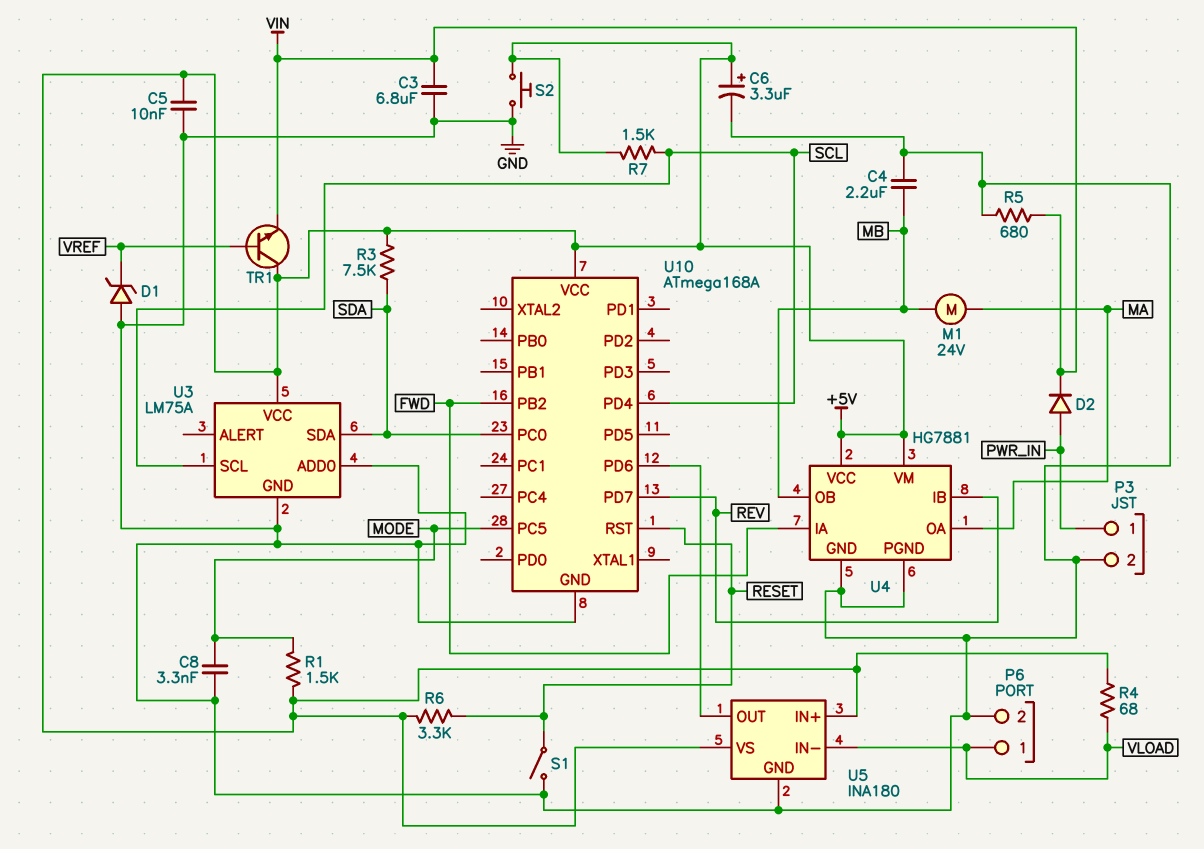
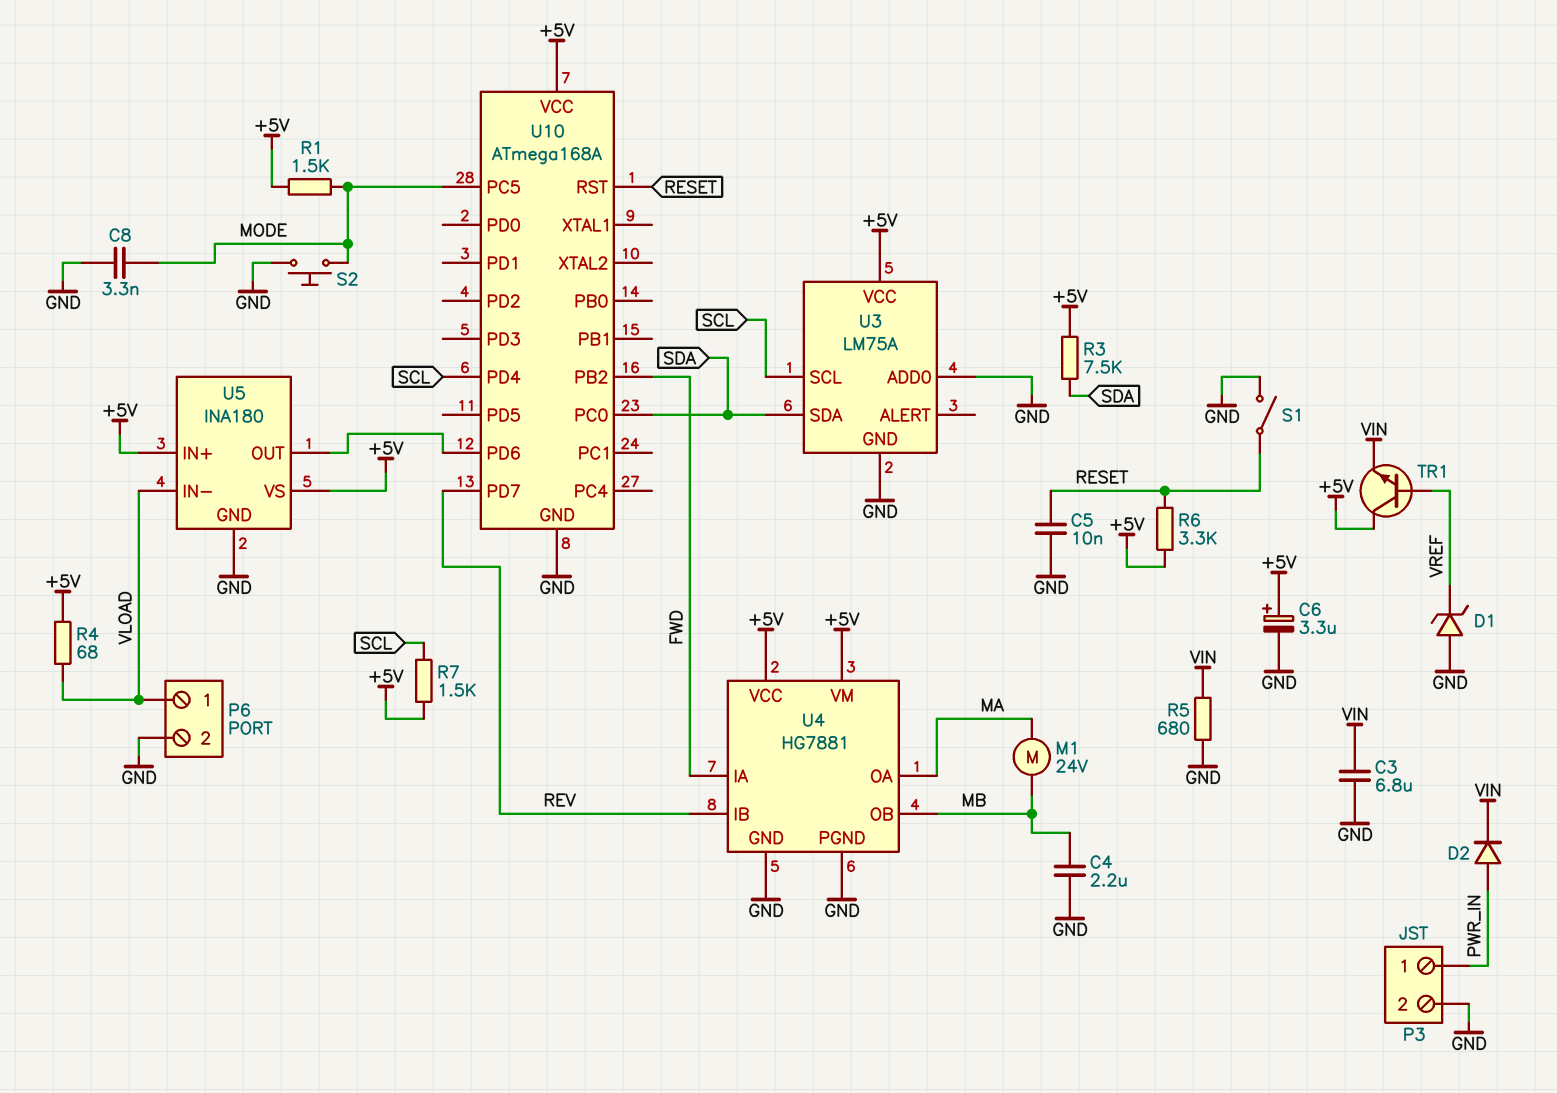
C5: 10nF (+5V, GND) -> 10nF (GND, RESET)
S2: button (+5V, GND) -> button (GND, MODE)

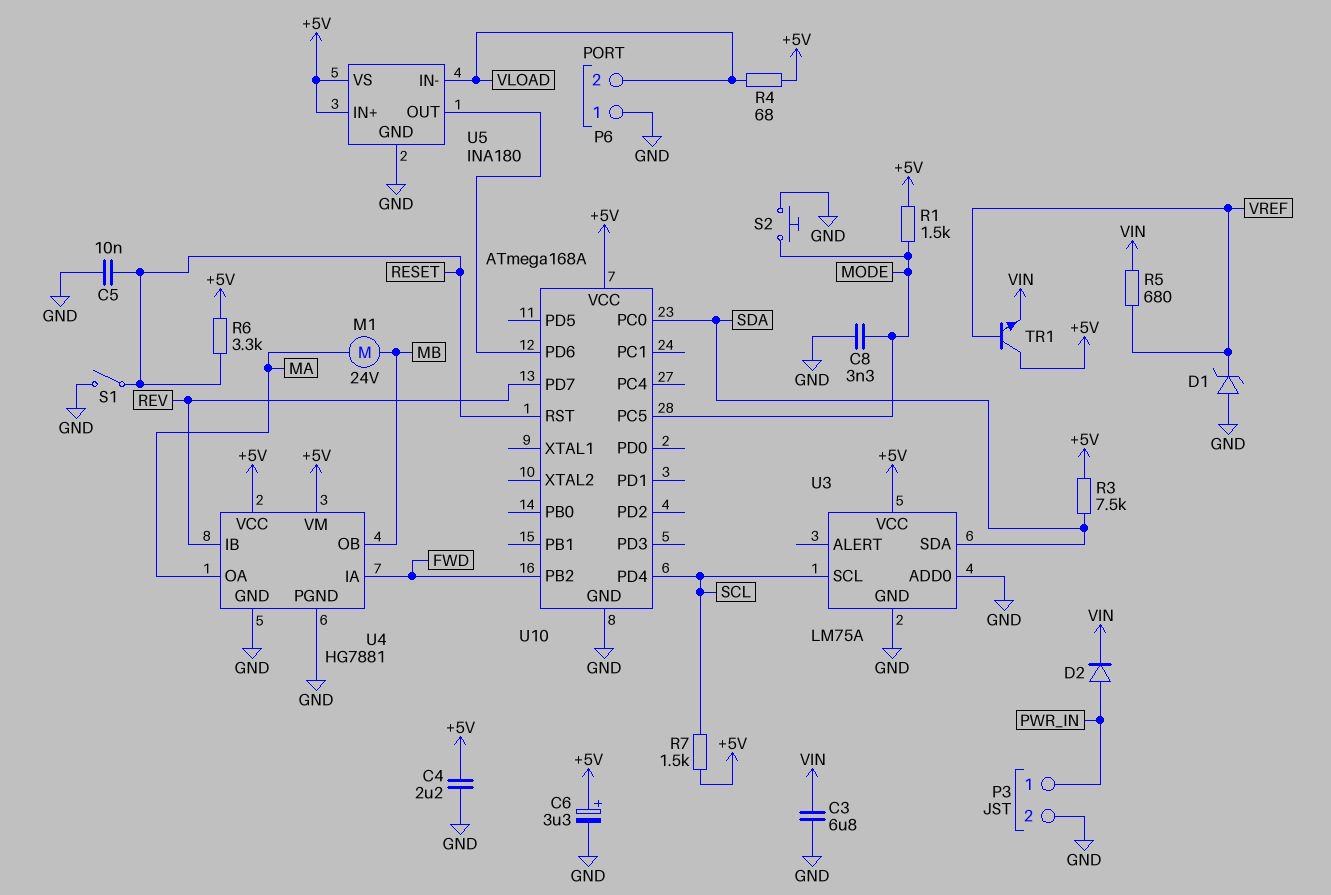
C4: 2.2uF (GND, MB) -> 2.2uF (+5V, GND)
P6 pin 1: VLOAD -> GND
P6 pin 2: GND -> VLOAD
R5: 680 (GND, VIN) -> 680 (VIN, VREF)

